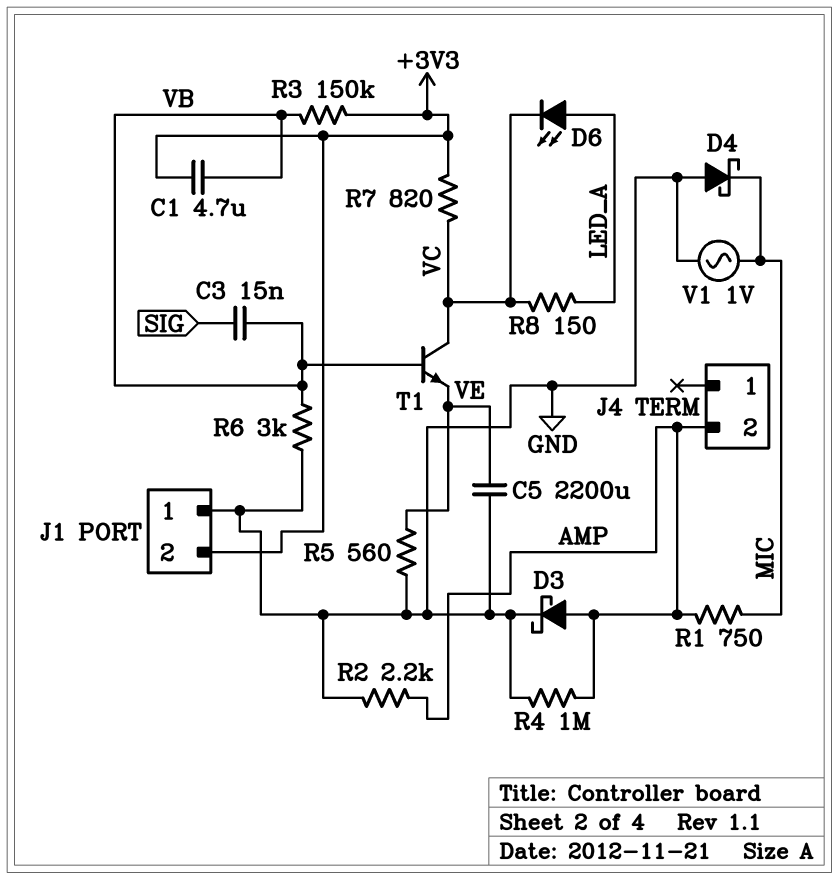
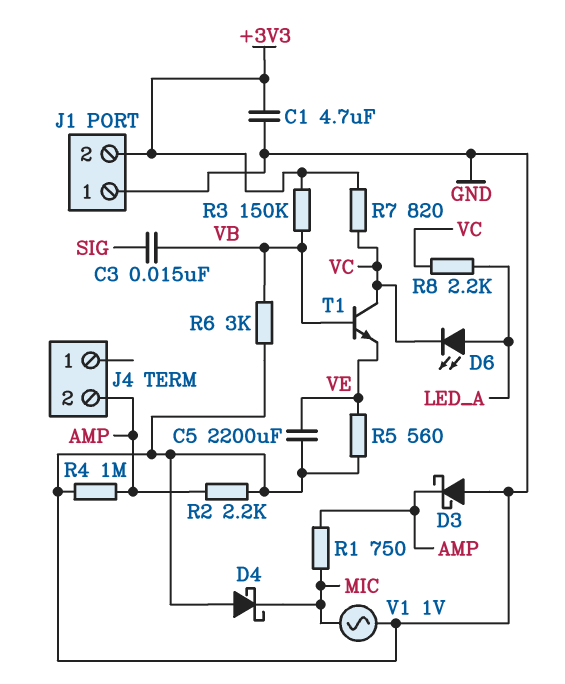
C1: 4.7uF (+3V3, VB) -> 4.7uF (+3V3, GND)
D3: schottky (A AMP, K GND) -> schottky (A GND, K AMP)
R8: 150 (LED_A, VC) -> 2.2k (LED_A, VC)

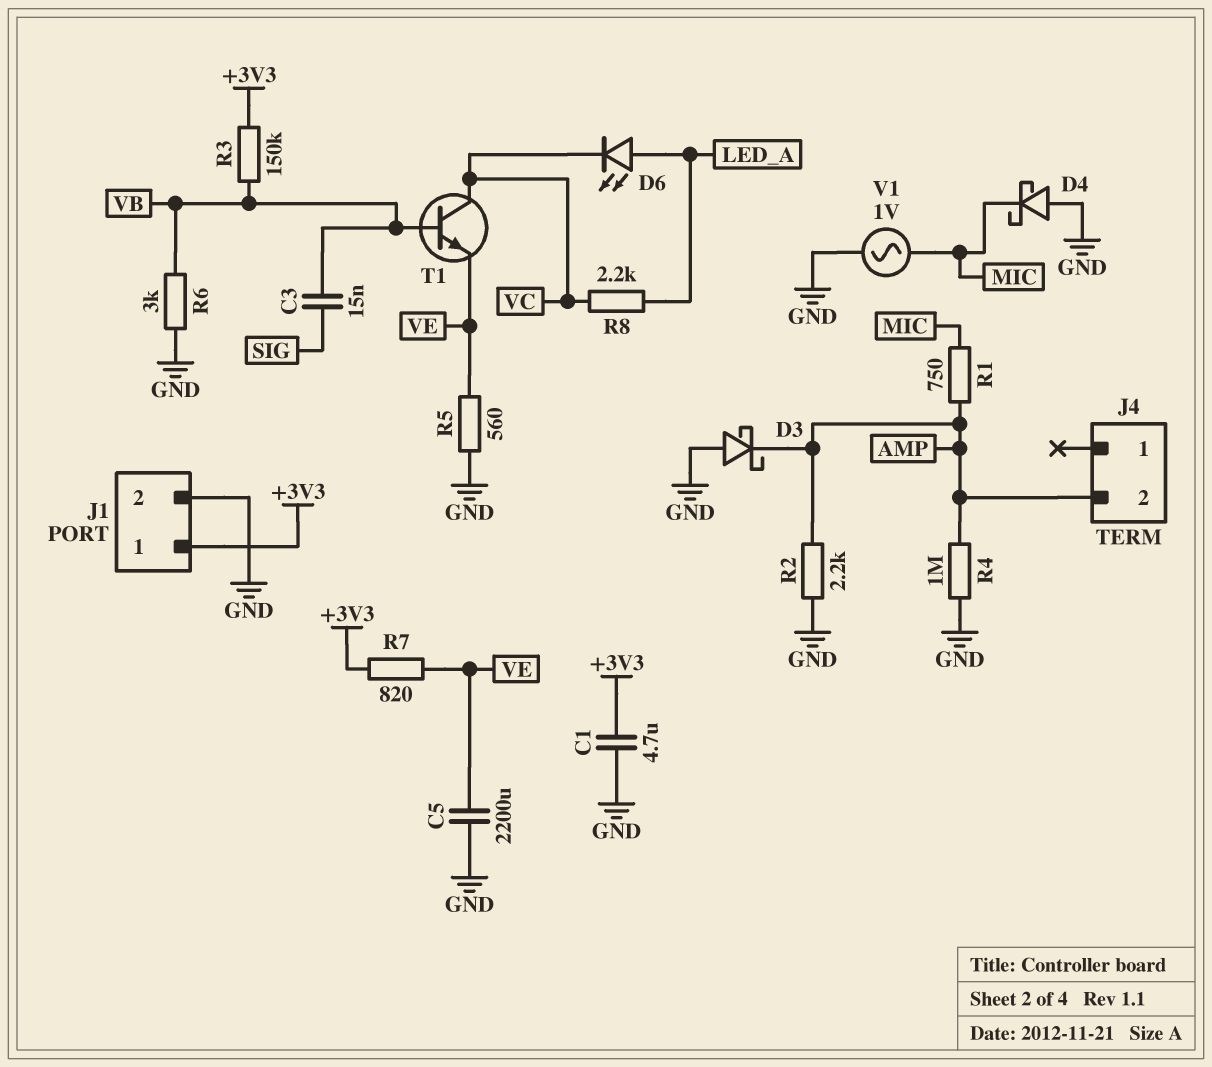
J1 pin 1: GND -> +3V3
J1 pin 2: +3V3 -> GND
R7: 820 (+3V3, VC) -> 820 (+3V3, VE)

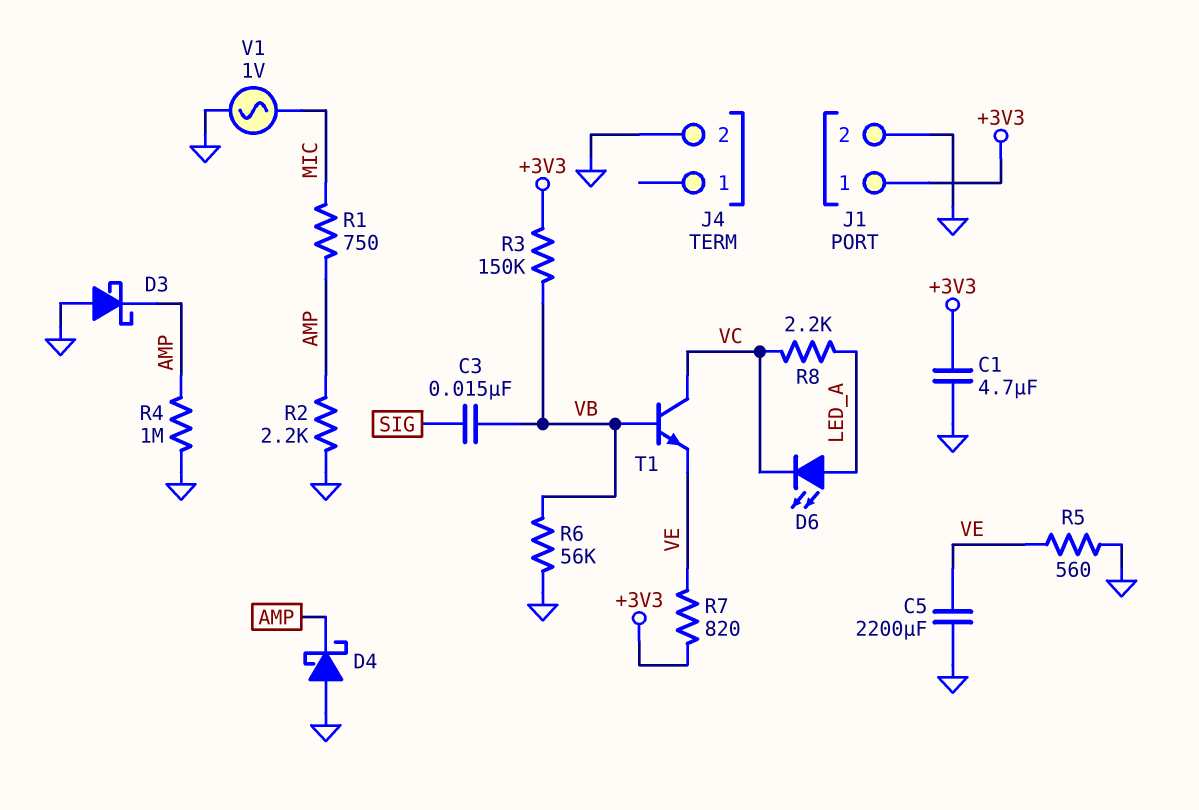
D4: schottky (A GND, K MIC) -> schottky (A GND, K AMP)
J4 pin 2: AMP -> GND
R6: 3k (GND, VB) -> 56k (GND, VB)

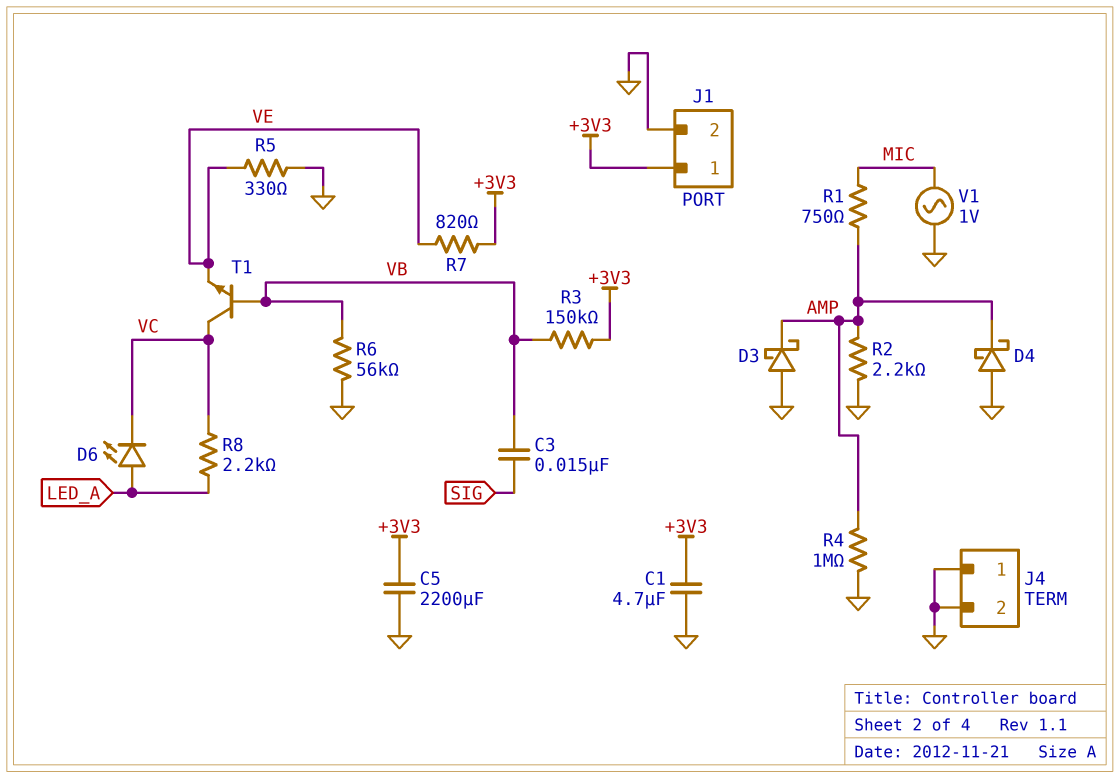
C5: 2200uF (GND, VE) -> 2200uF (+3V3, GND)
J4 pin 1: none -> GND
R5: 560 (GND, VE) -> 330 (GND, VE)

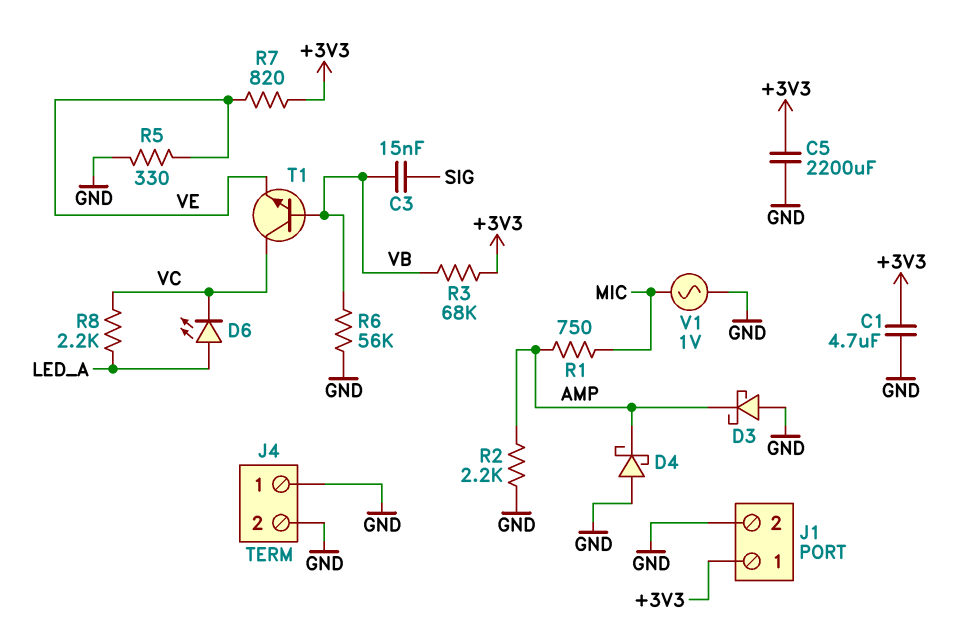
R3: 150k (+3V3, VB) -> 68k (+3V3, VB)
R4: 1M (AMP, GND) -> none

